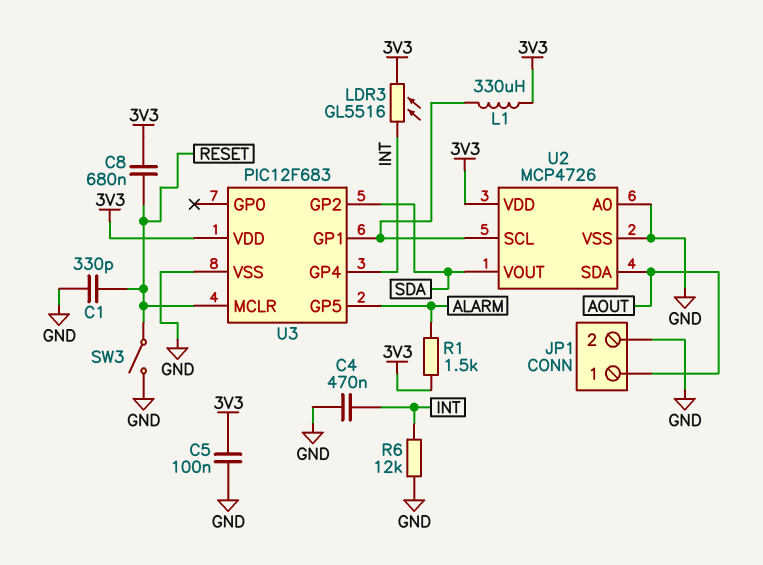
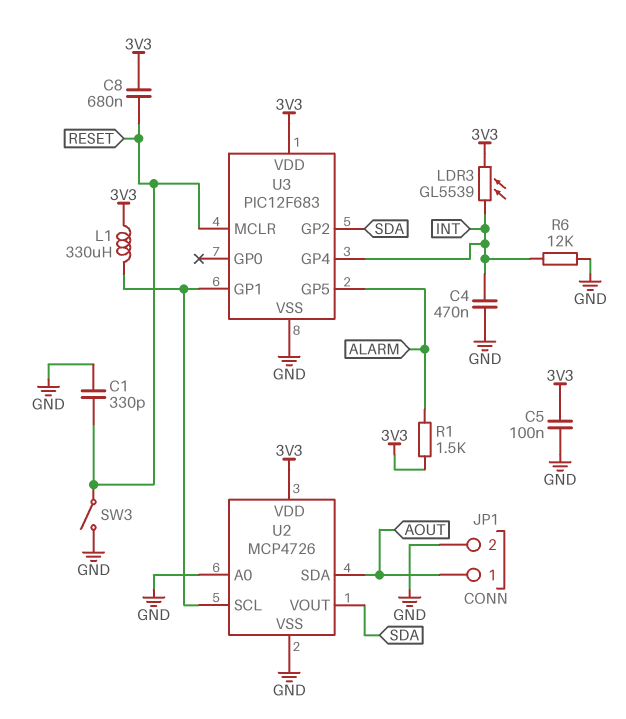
LDR3: GL5516 (3V3, INT) -> GL5539 (3V3, INT)

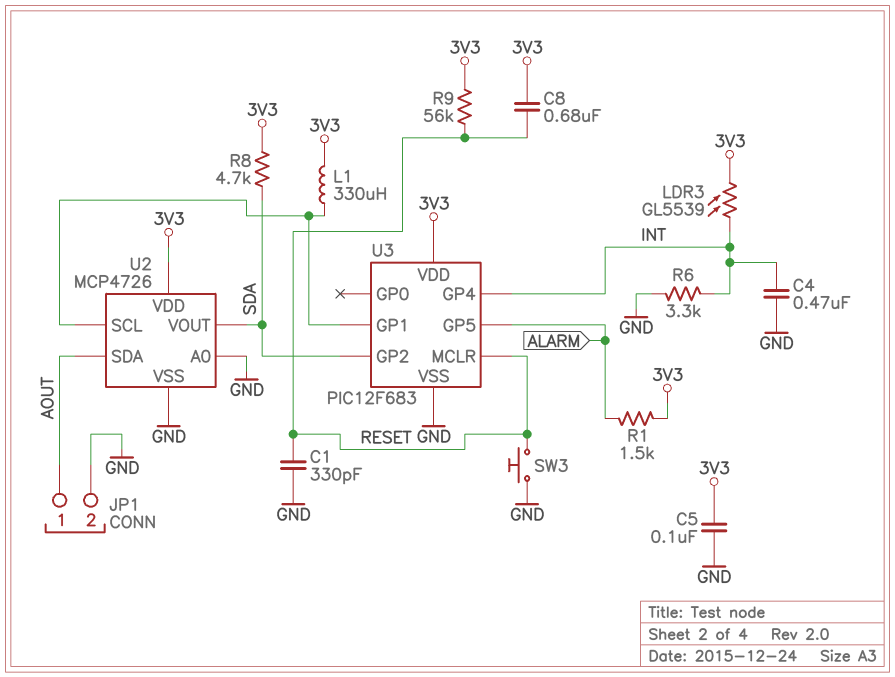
R6: 12k (GND, INT) -> 3.3k (GND, INT)
R8: none -> 4.7k (3V3, SDA)
R9: none -> 56k (3V3, RESET)
SW3: switch (GND, RESET) -> button (GND, RESET)

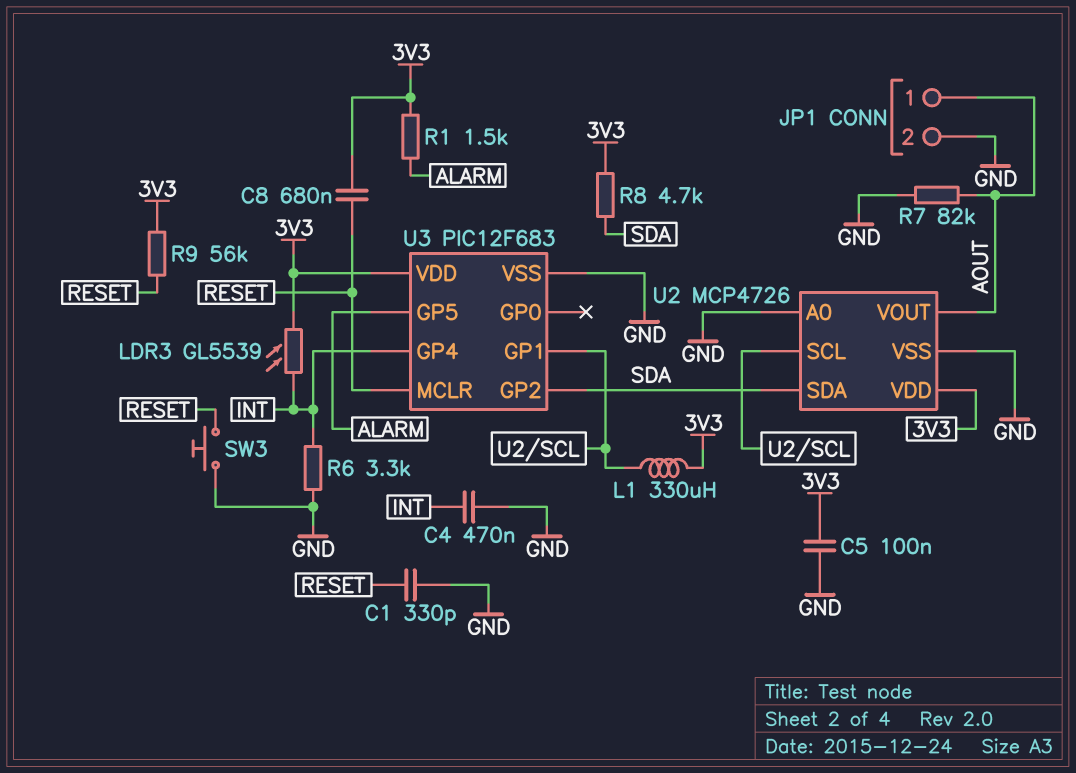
R7: none -> 82k (AOUT, GND)
U2 pin SDA: AOUT -> SDA
U2 pin VOUT: SDA -> AOUT

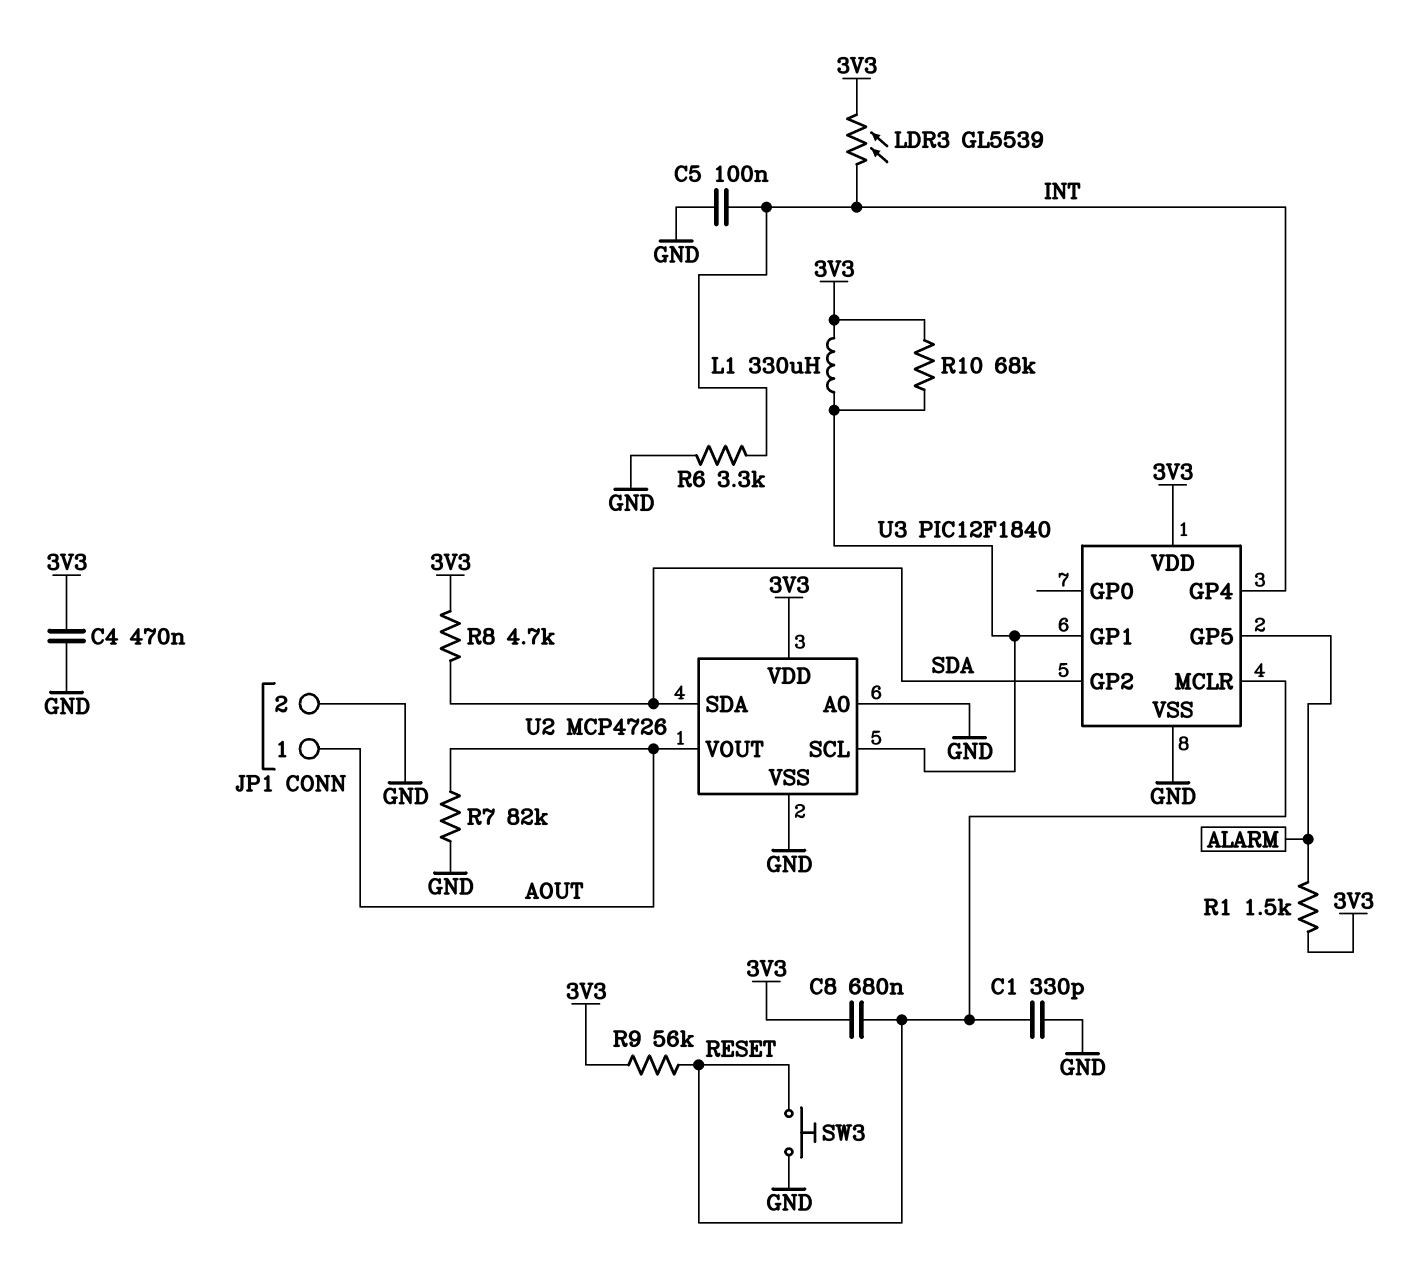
C4: 470nF (GND, INT) -> 470nF (3V3, GND)
C5: 100nF (3V3, GND) -> 100nF (GND, INT)
R10: none -> 68k (3V3, U2/SCL)
U3: PIC12F683 -> PIC12F1840

